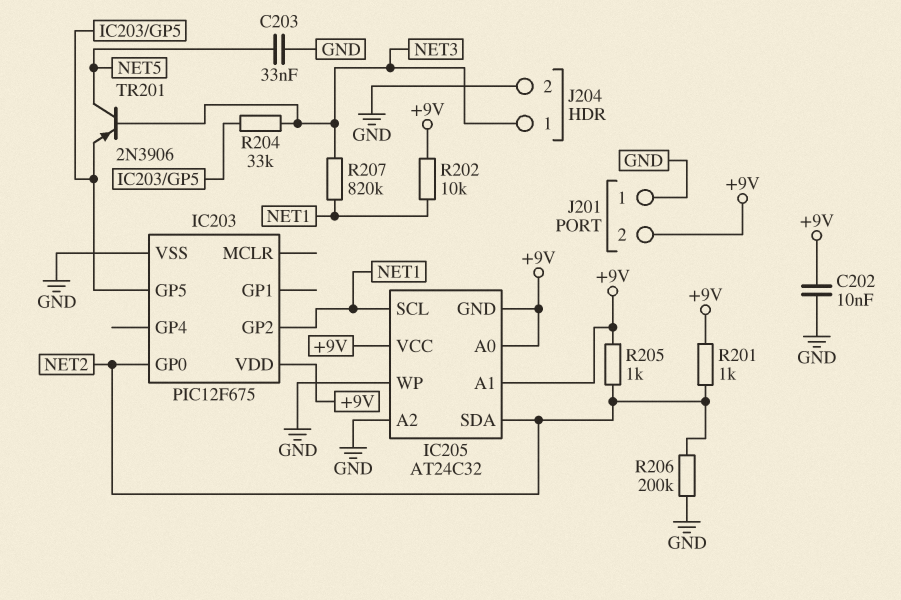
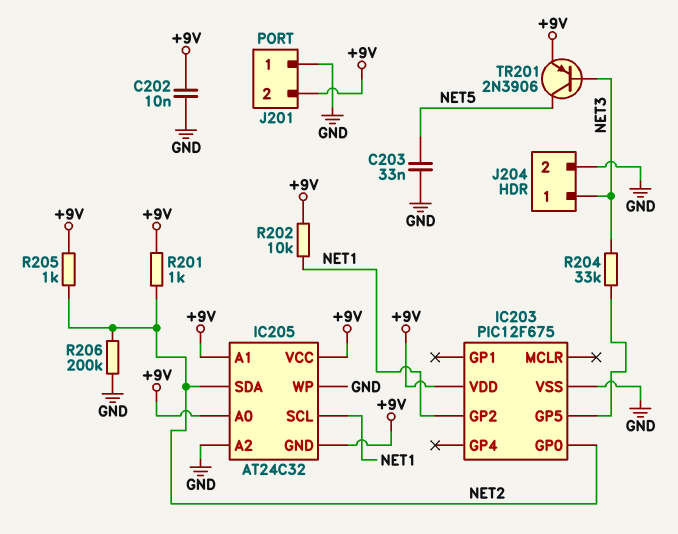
R207: 820k (NET1, NET3) -> none
TR201: PNP 2N3906 (B NET3, C NET5, E IC203/GP5) -> PNP 2N3906 (B NET3, C NET5, E +9V)

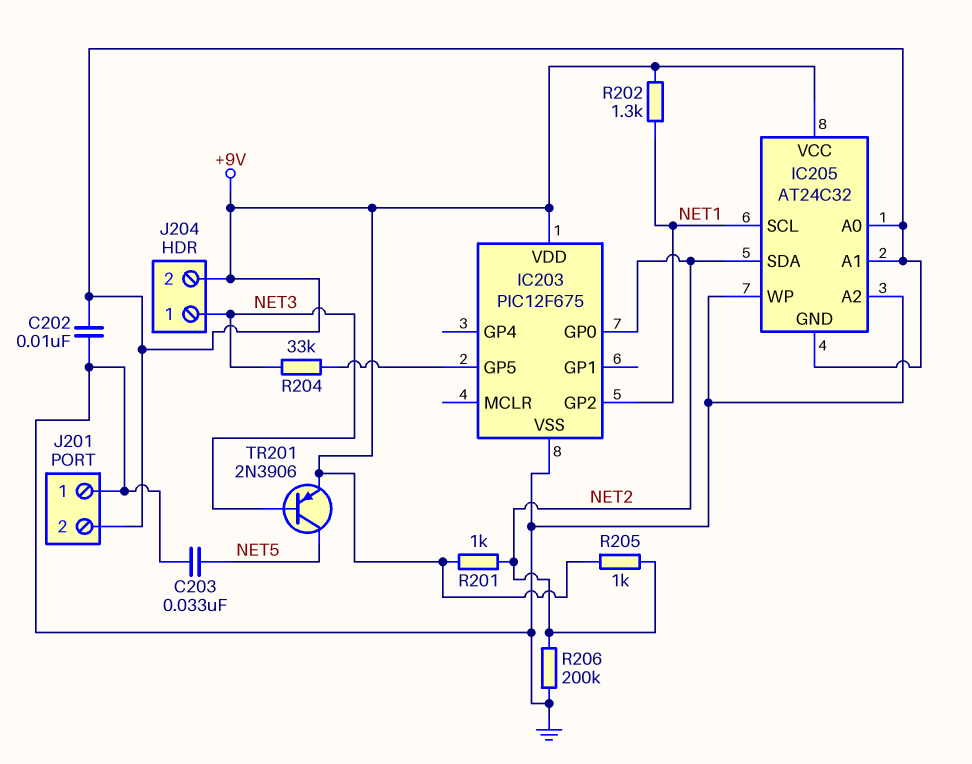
J204 pin 2: GND -> +9V
R202: 10k (+9V, NET1) -> 1.3k (+9V, NET1)

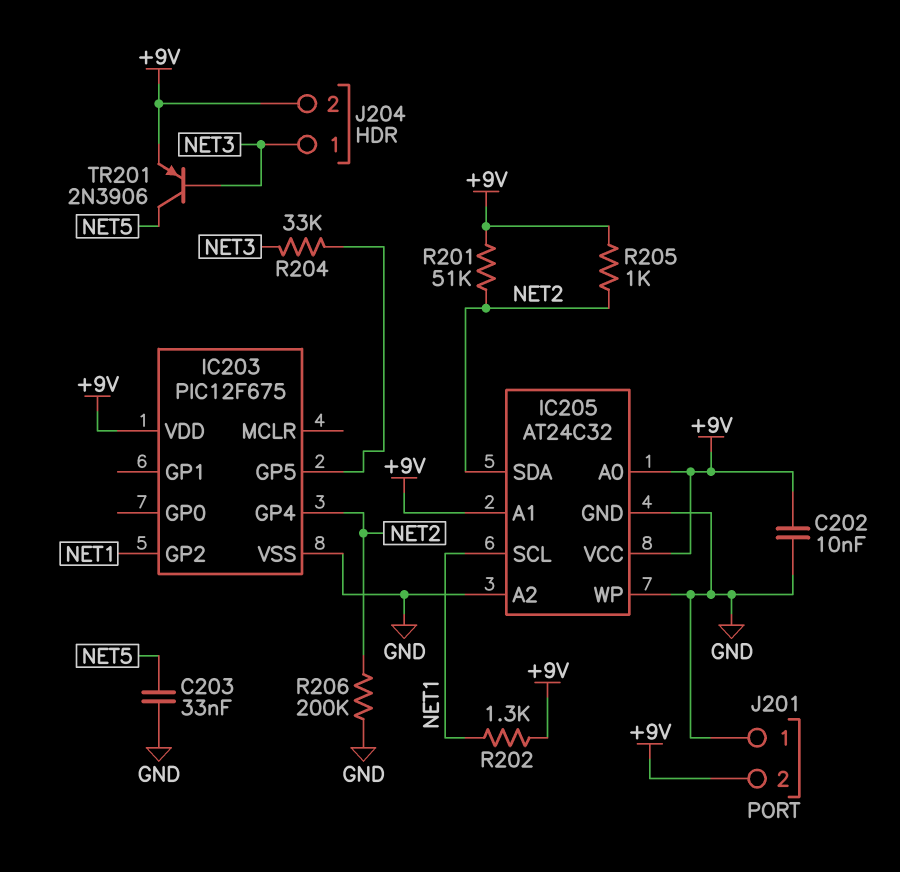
IC203 pin GP0: NET2 -> none
IC203 pin GP4: none -> NET2
IC205 pin GND: +9V -> GND
R201: 1k (+9V, NET2) -> 51k (+9V, NET2)

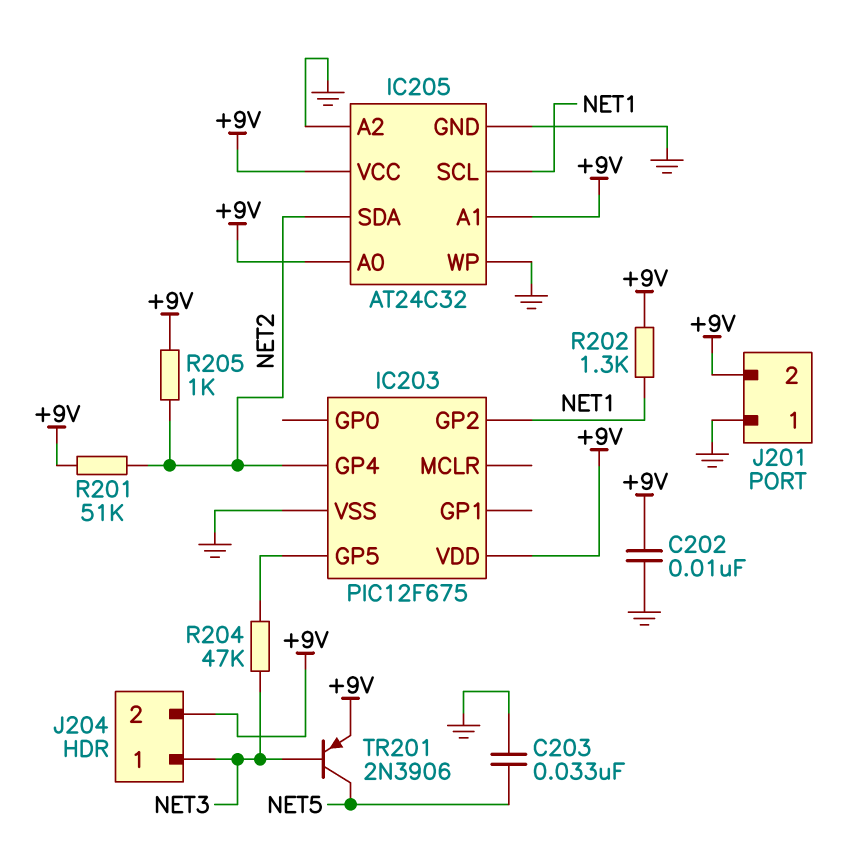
R204: 33k (IC203/GP5, NET3) -> 47k (IC203/GP5, NET3)
R206: 200k (GND, NET2) -> none

